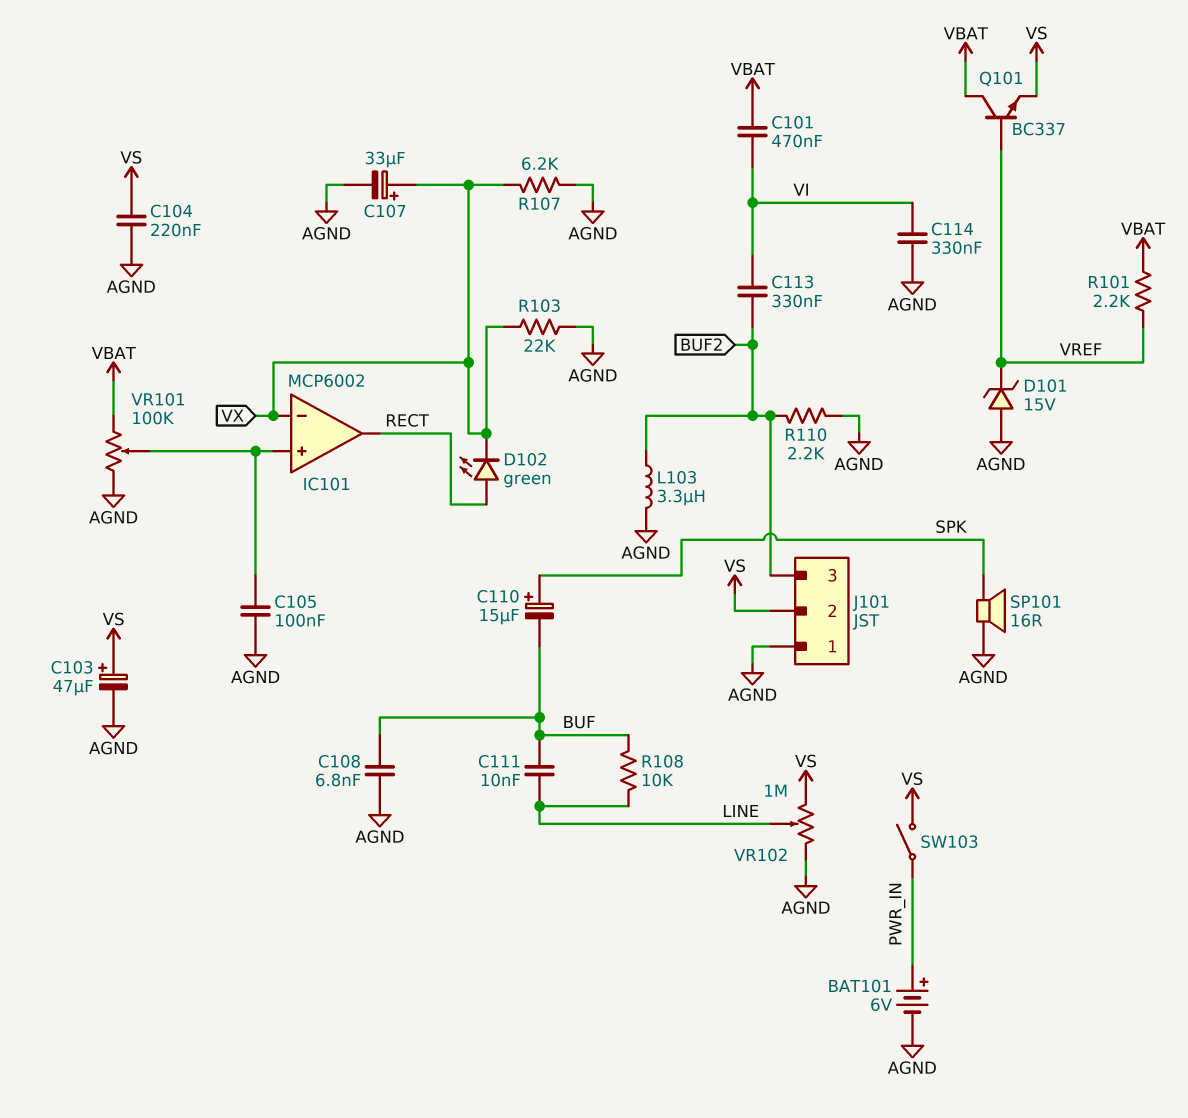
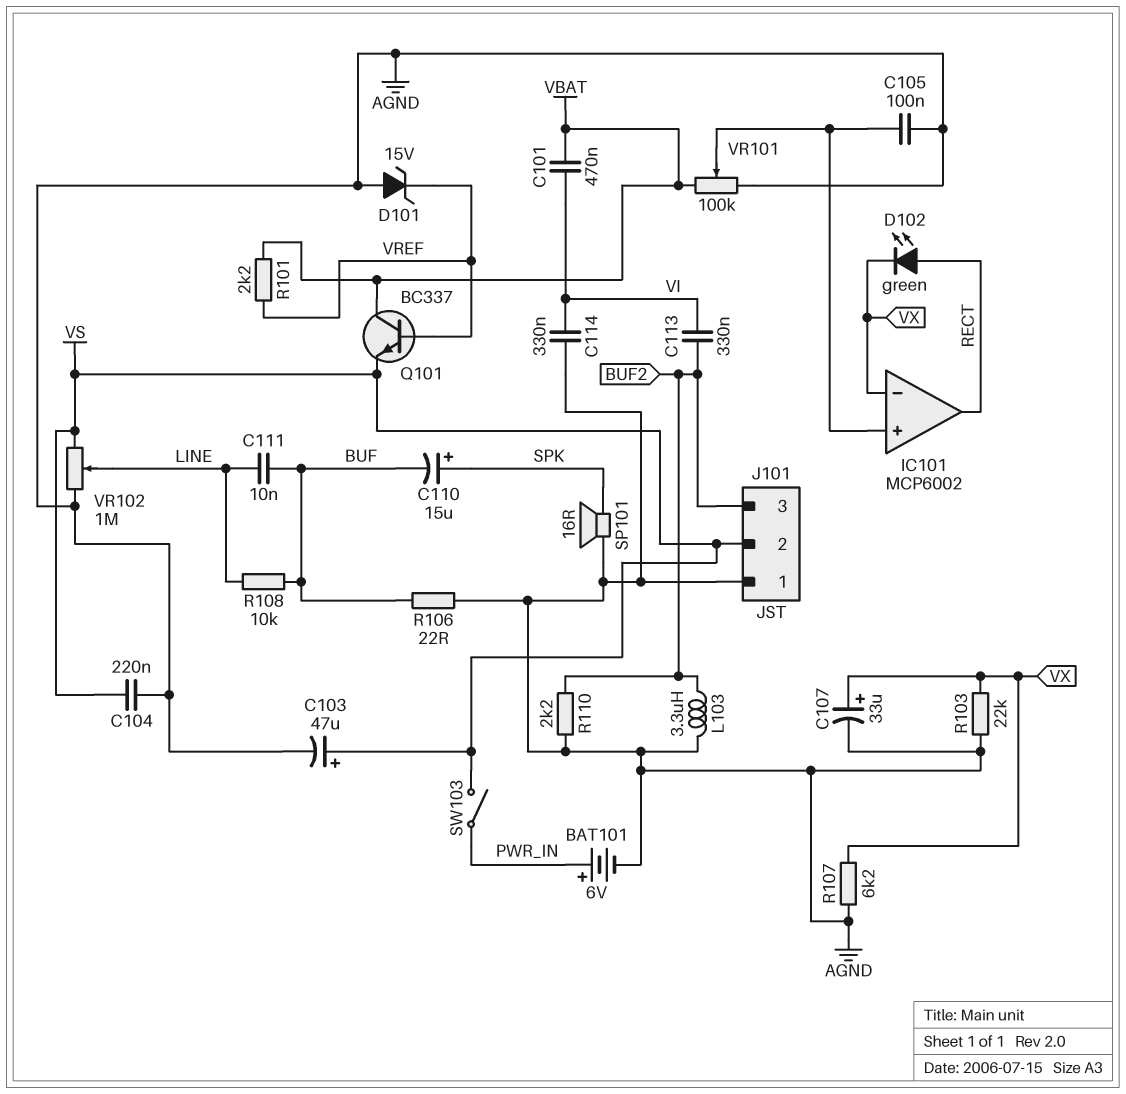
C108: 6.8nF (AGND, BUF) -> none
R106: none -> 22 (AGND, BUF)

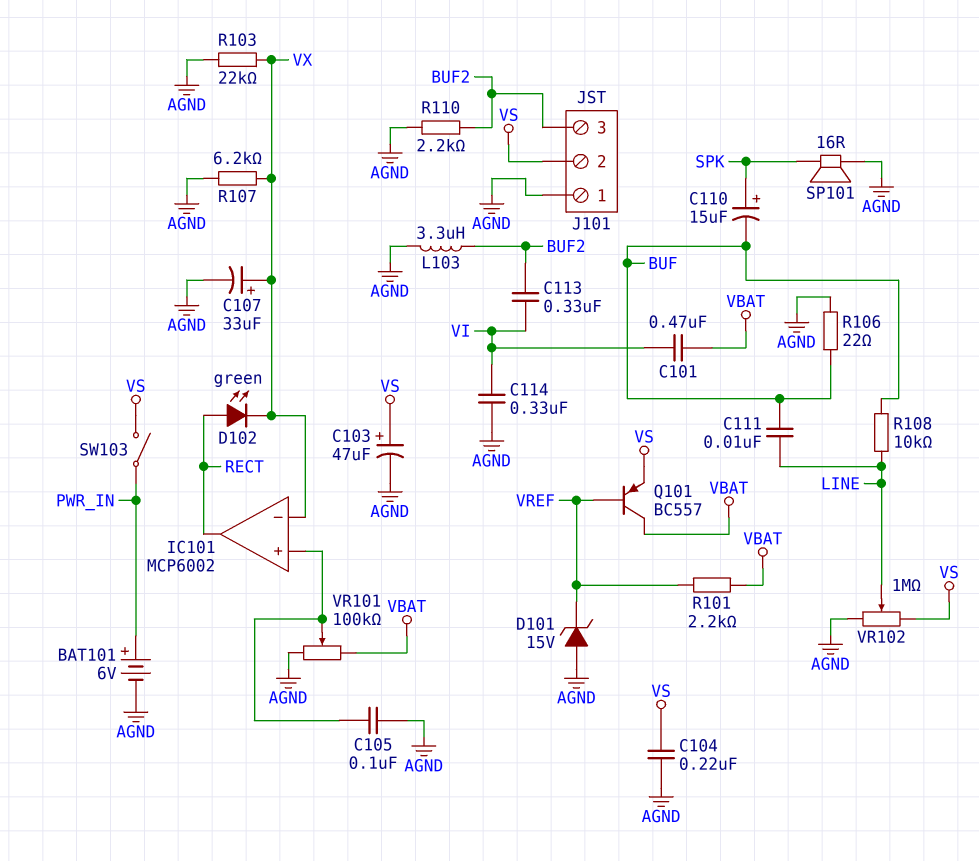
Q101: NPN BC337 (B VREF, C VBAT, E VS) -> PNP BC557 (B VREF, C VBAT, E VS)

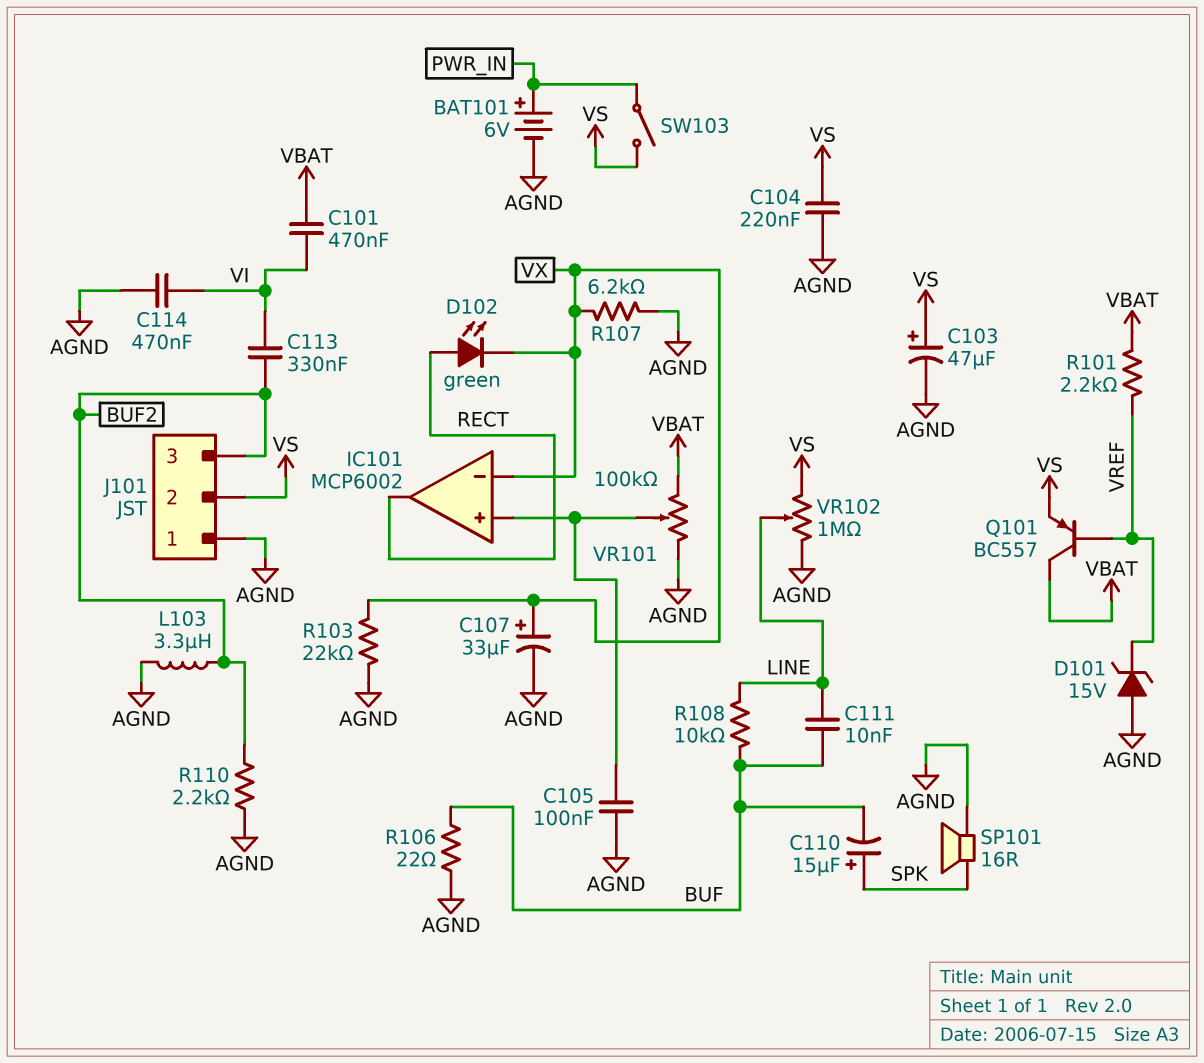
C114: 330nF (AGND, VI) -> 470nF (AGND, VI)

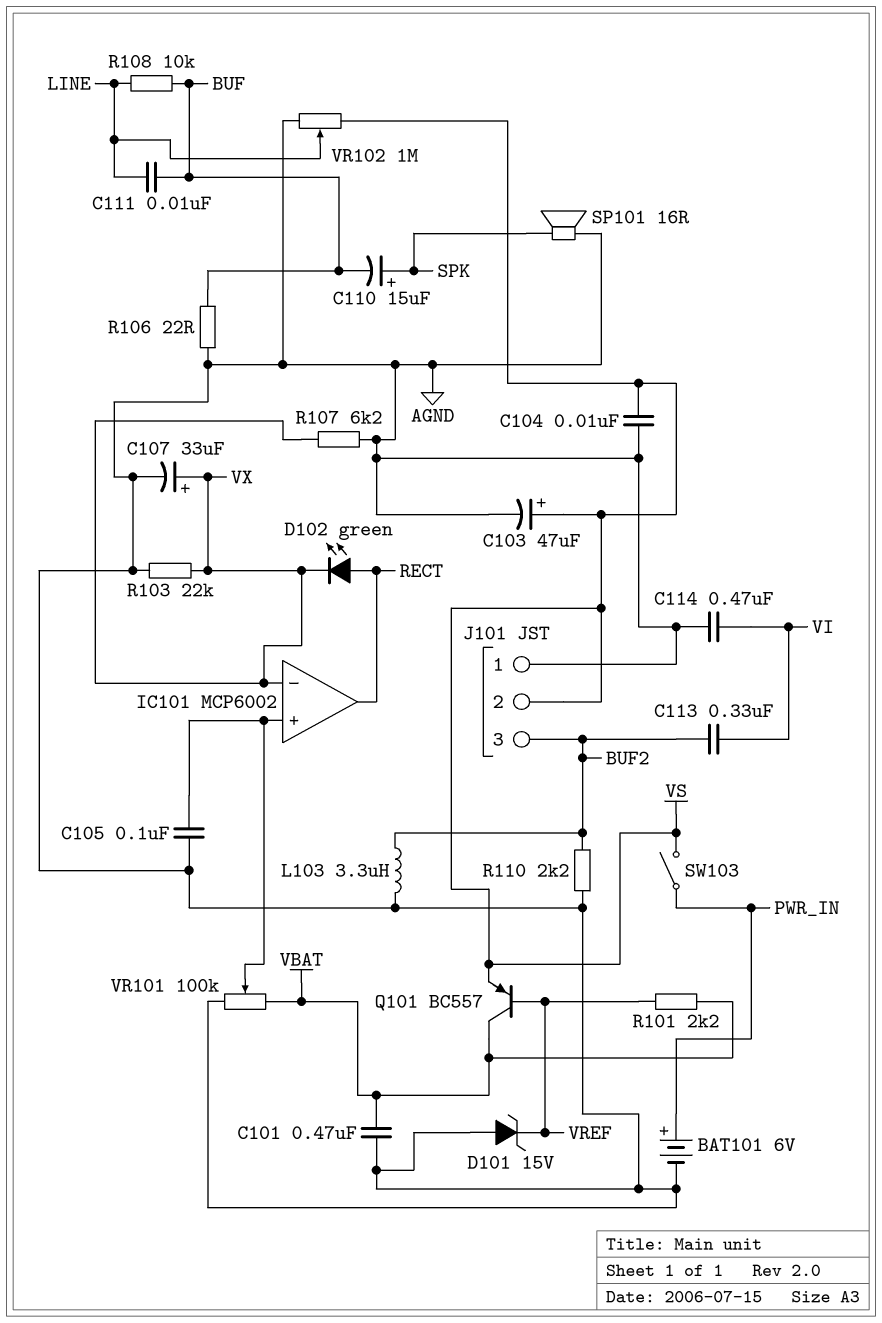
C101: 470nF (VBAT, VI) -> 470nF (AGND, VBAT)
C104: 220nF (AGND, VS) -> 10nF (AGND, VS)

